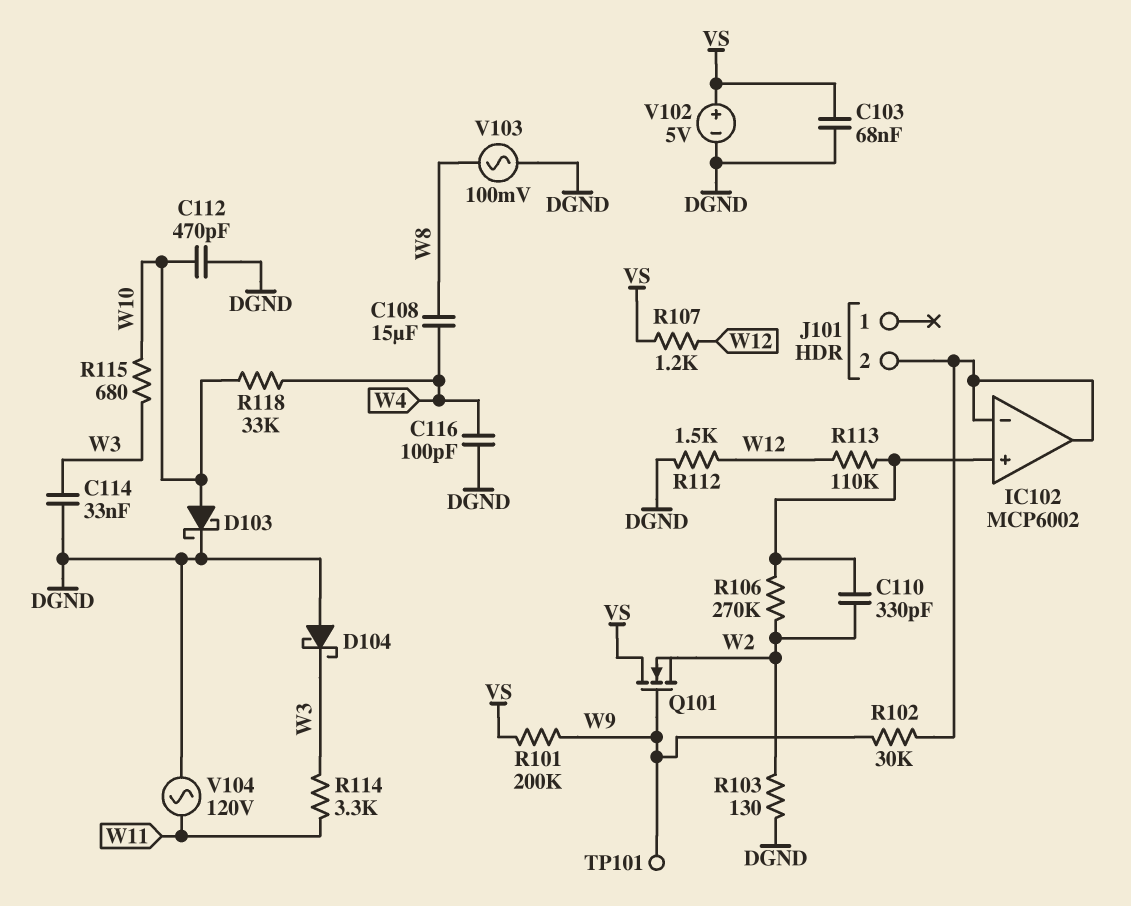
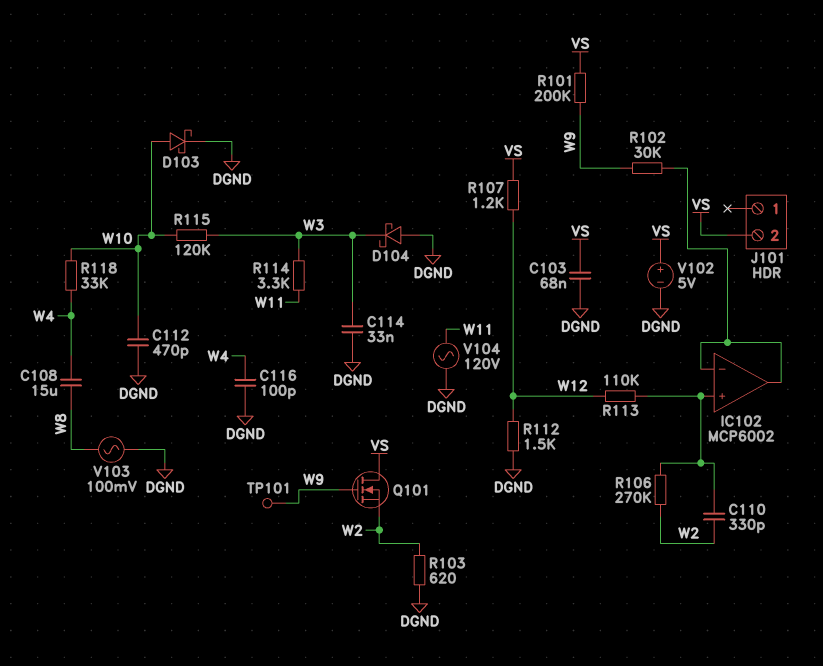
J101 pin 2: IC102/in- -> VS
R103: 130 (DGND, W2) -> 620 (DGND, W2)
R115: 680 (W3, W10) -> 120k (W3, W10)

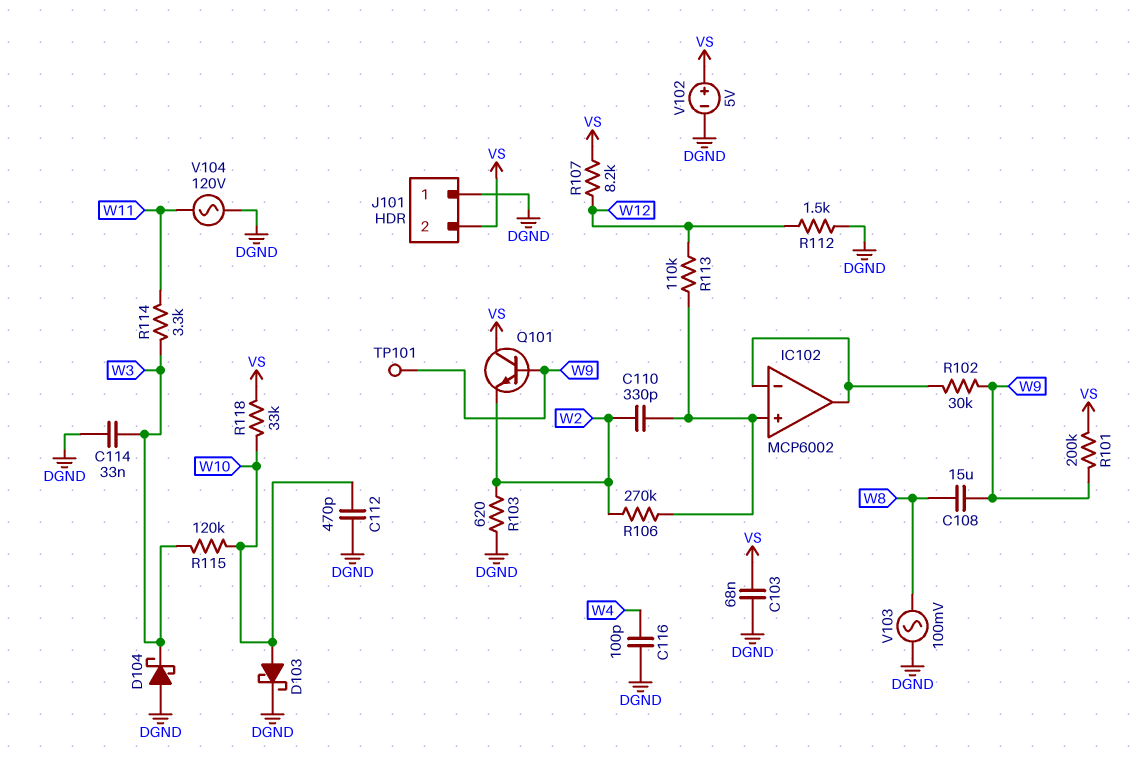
C108: 15uF (W4, W8) -> 15uF (W8, W9)
J101 pin 1: none -> DGND
Q101: NMOS (G W9, D VS, S W2) -> NPN (B W9, C VS, E W2)
R107: 1.2k (VS, W12) -> 8.2k (VS, W12)
R118: 33k (W4, W10) -> 33k (VS, W10)

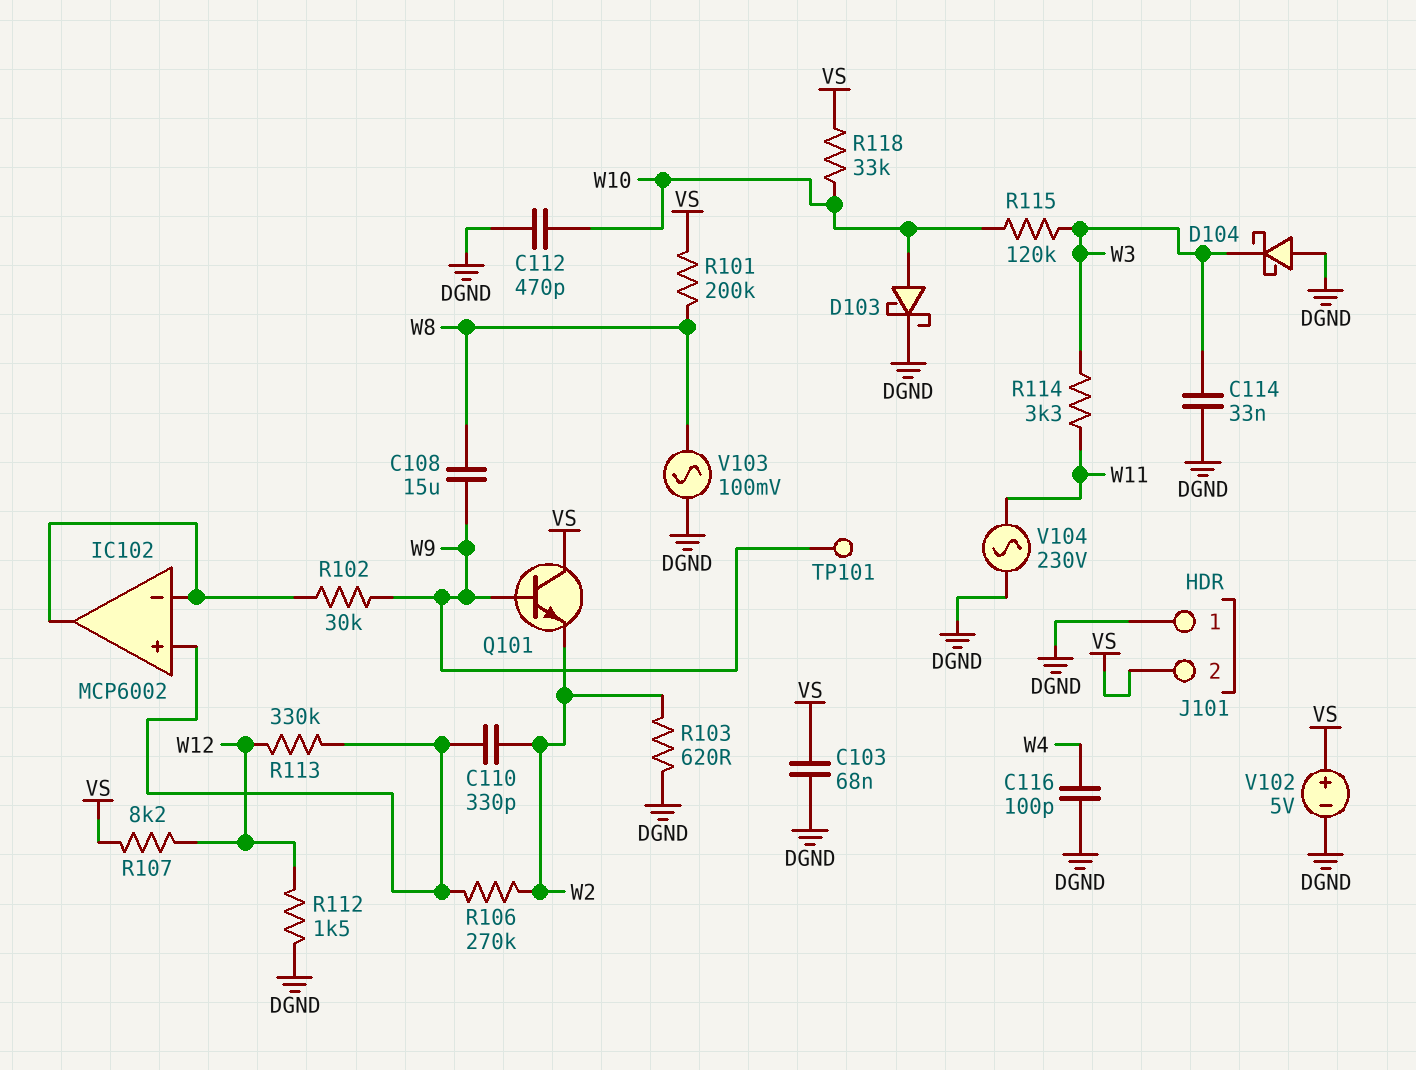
R101: 200k (VS, W9) -> 200k (VS, W8)
R113: 110k (IC102/in+, W12) -> 330k (IC102/in+, W12)
V104: AC 120V (DGND, W11) -> AC 230V (DGND, W11)

